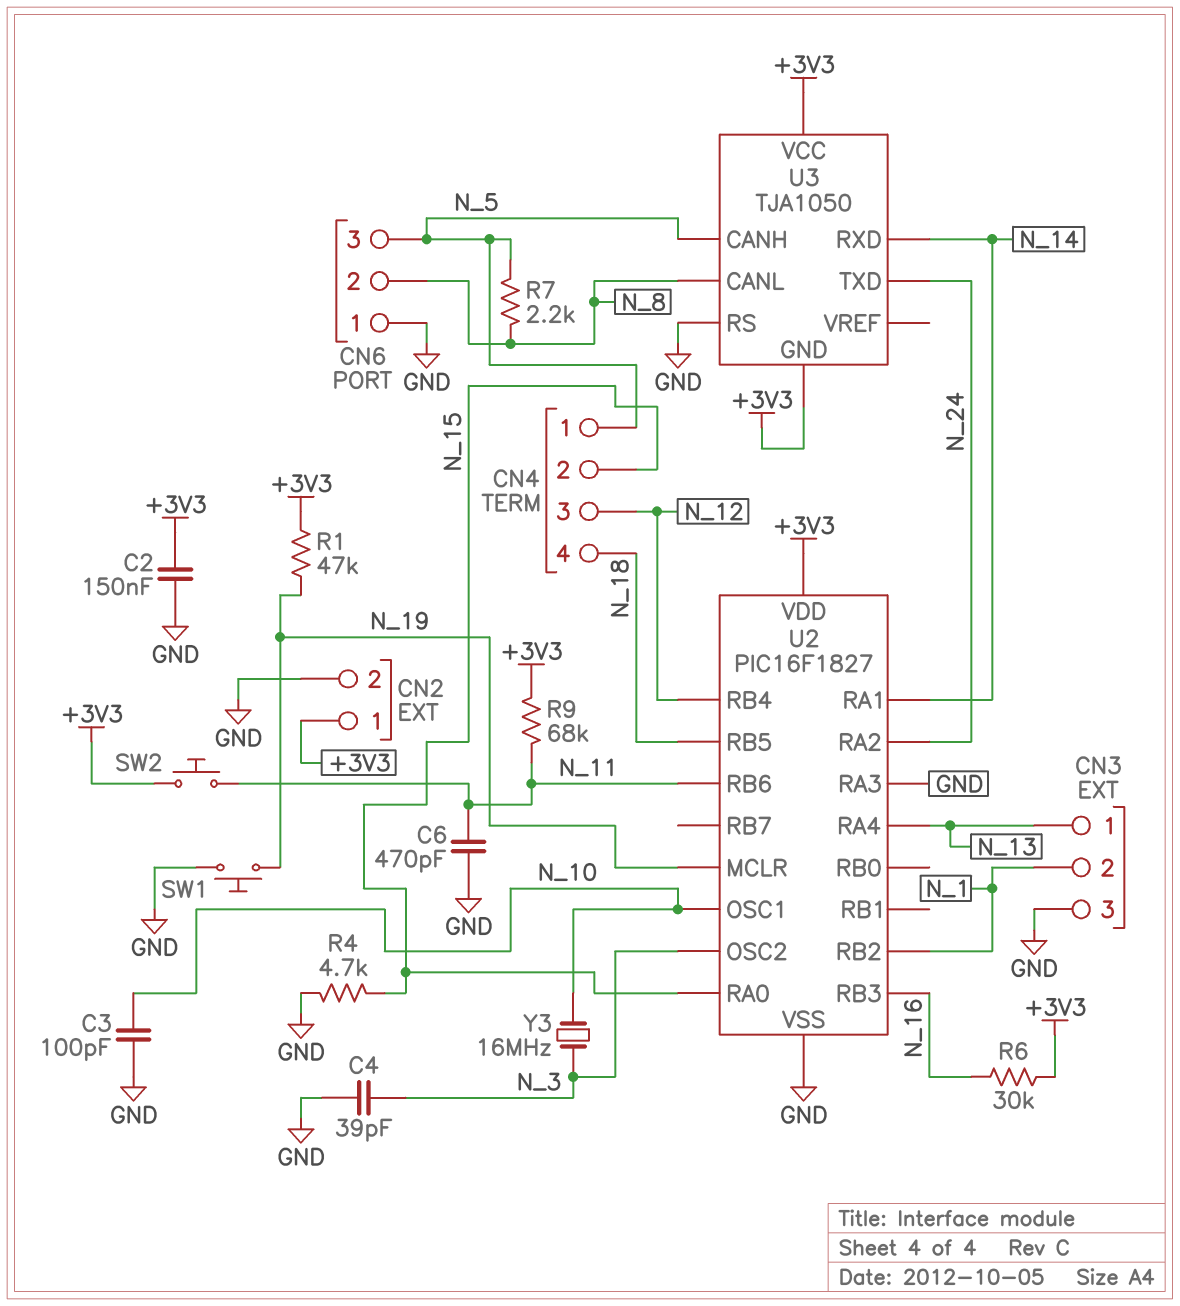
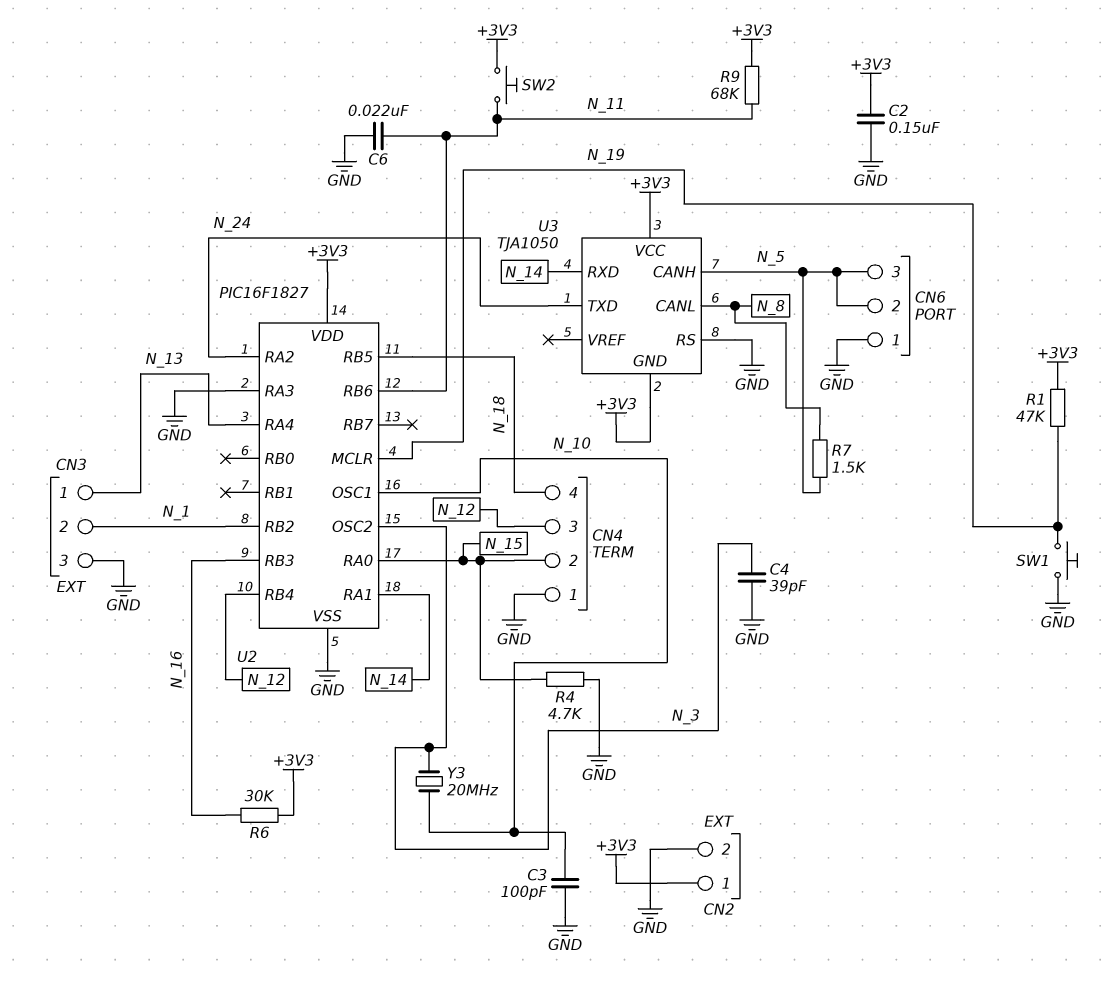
C6: 470pF (GND, N_11) -> 22nF (GND, N_11)
CN4 pin 1: N_5 -> GND
CN6 pin 2: N_8 -> N_5
R7: 2.2k (N_5, N_8) -> 1.5k (N_5, N_8)
Y3: 16MHz (N_3, N_10) -> 20MHz (N_3, N_10)

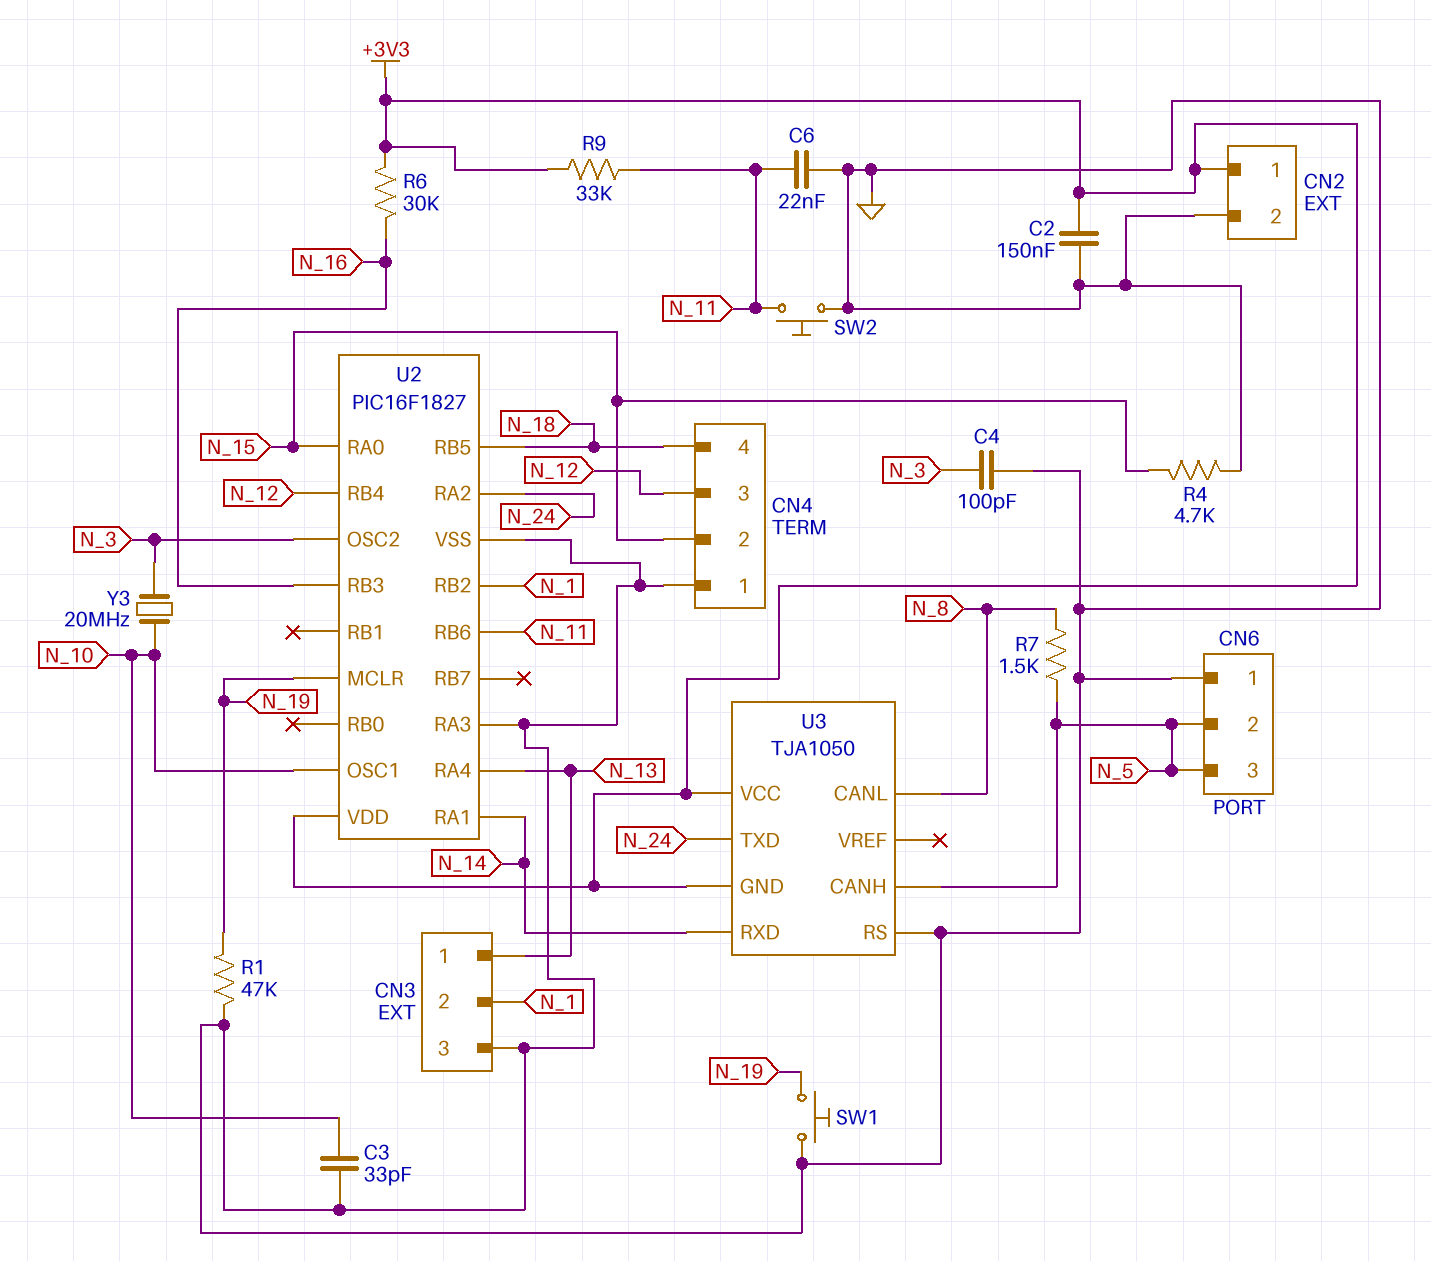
C3: 100pF (GND, N_10) -> 33pF (GND, N_10)
C4: 39pF (GND, N_3) -> 100pF (GND, N_3)
R1: 47k (+3V3, N_19) -> 47k (GND, N_19)
R9: 68k (+3V3, N_11) -> 33k (+3V3, N_11)
SW2: button (+3V3, N_11) -> button (GND, N_11)

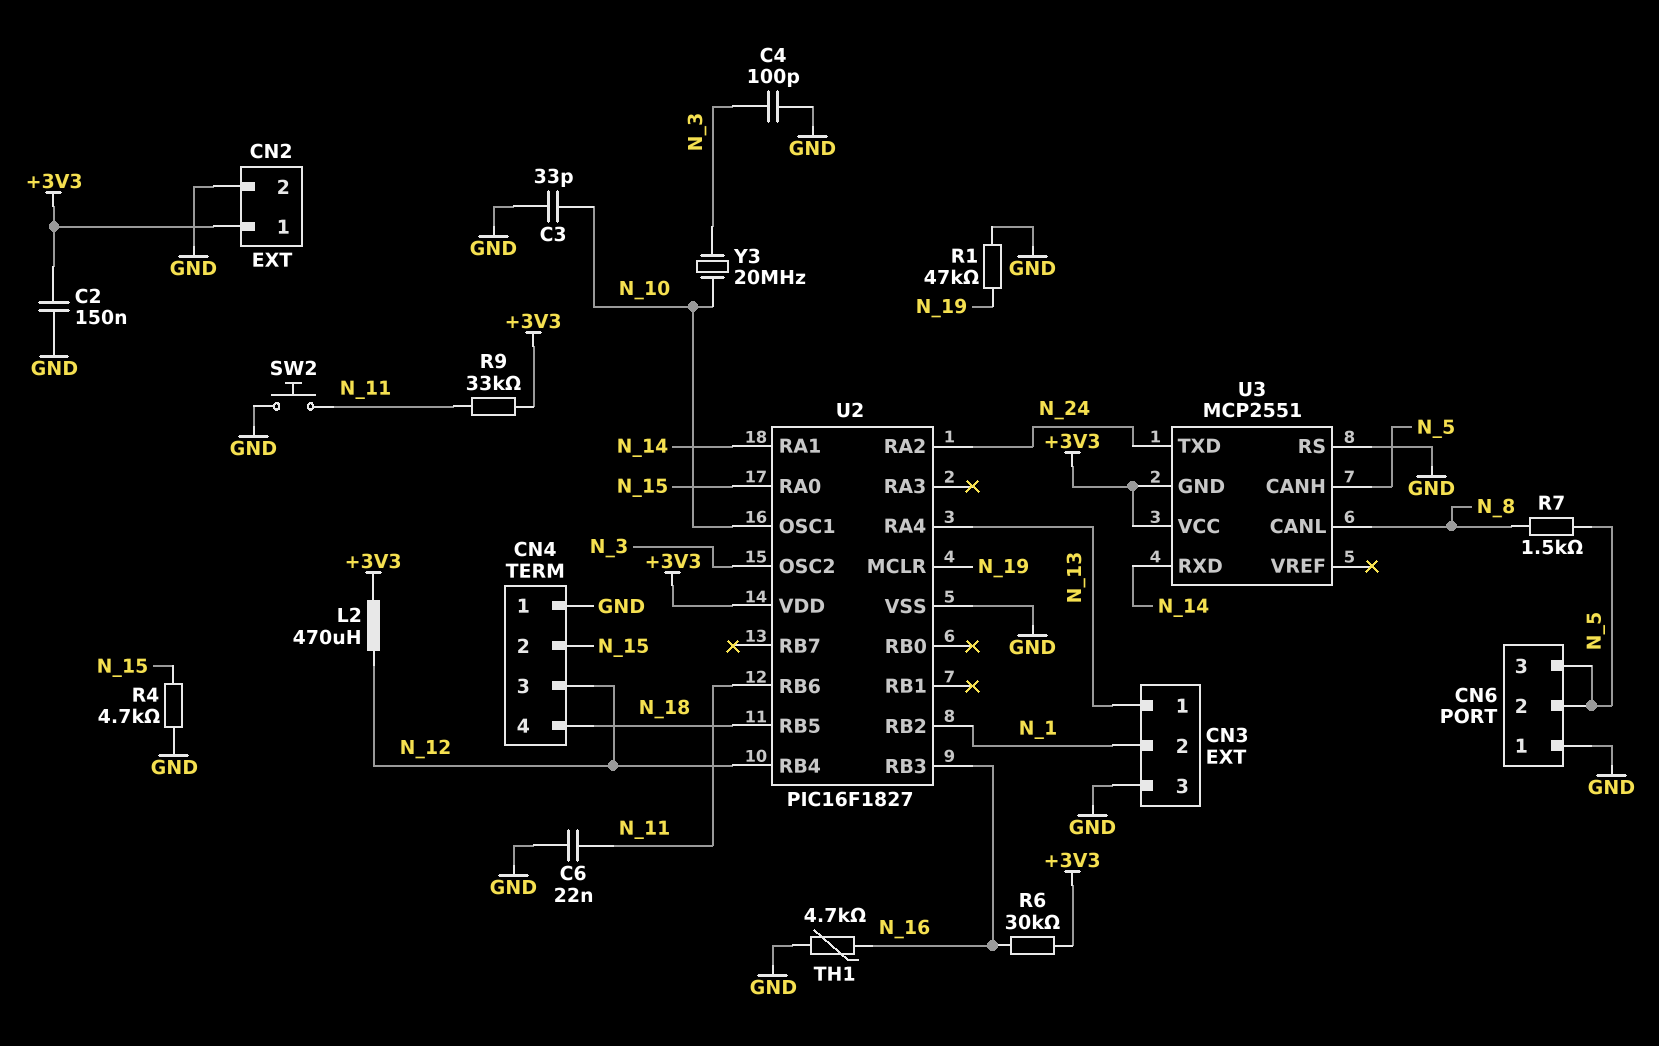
L2: none -> 470uH (+3V3, N_12)
SW1: button (GND, N_19) -> none
TH1: none -> 4.7k (GND, N_16)
U2 pin RA3: GND -> none
U3: TJA1050 -> MCP2551

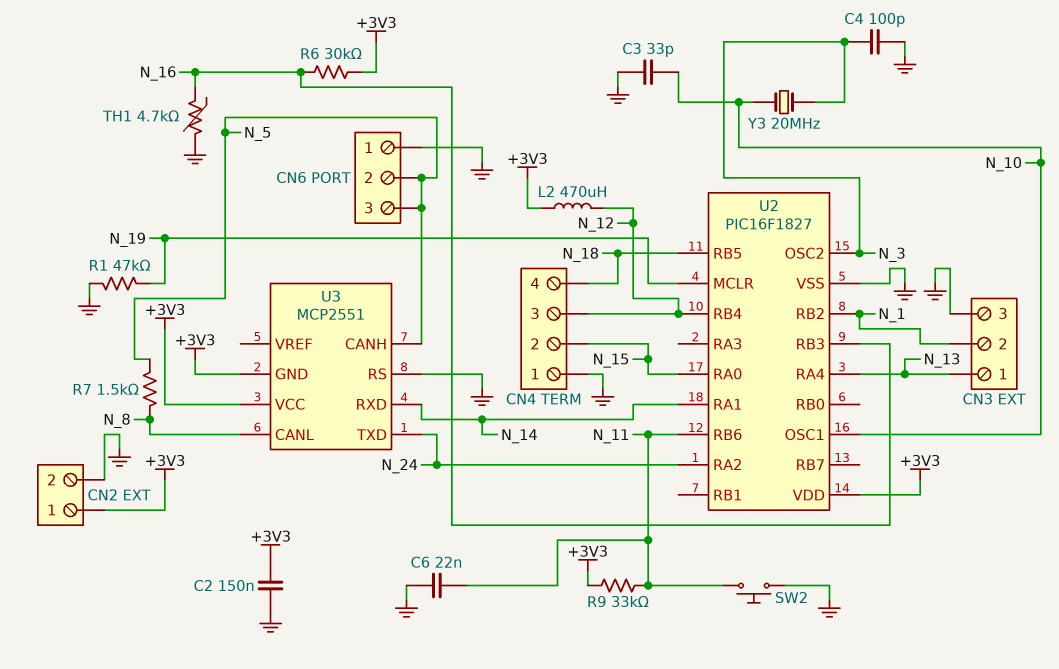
R4: 4.7k (GND, N_15) -> none

